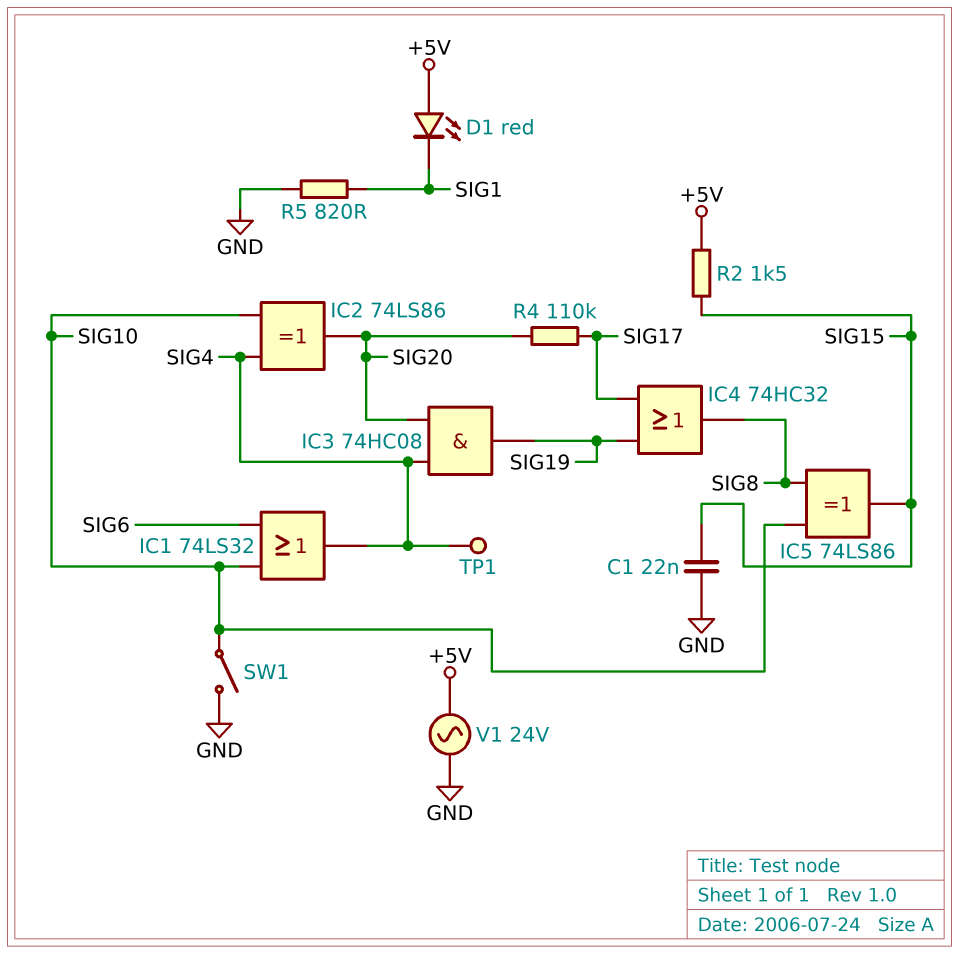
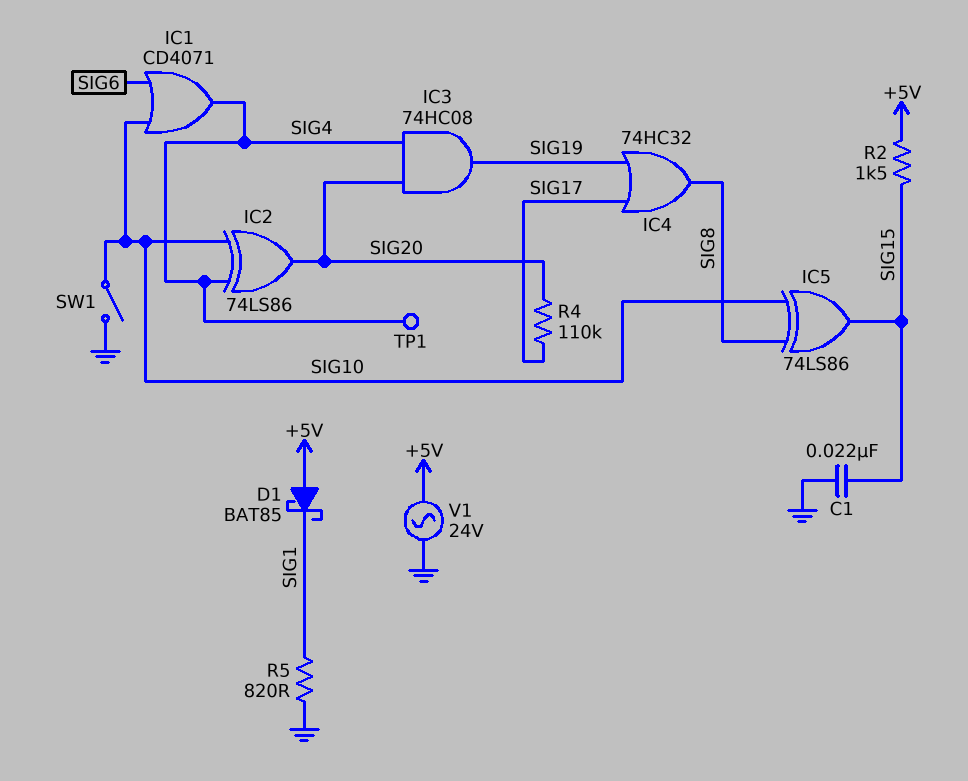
D1: LED red (A +5V, K SIG1) -> schottky BAT85 (A +5V, K SIG1)
IC1: OR 74LS32 (in SIG6, in SIG10, out SIG4) -> OR CD4071 (in SIG6, in SIG10, out SIG4)

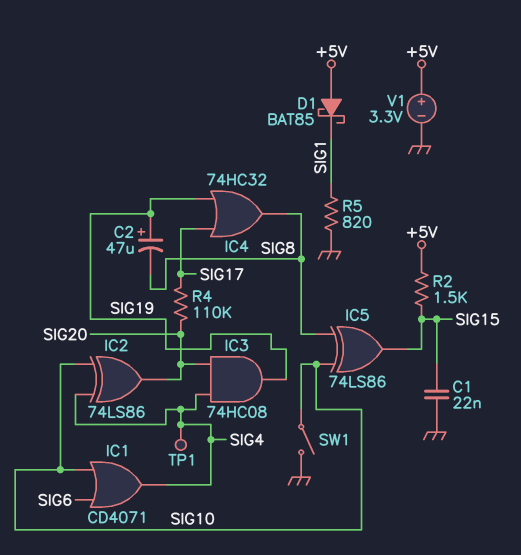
C2: none -> 47uF (plus SIG19, minus SIG8)
V1: AC 24V (+5V, GND) -> 3.3V (plus +5V, minus GND)

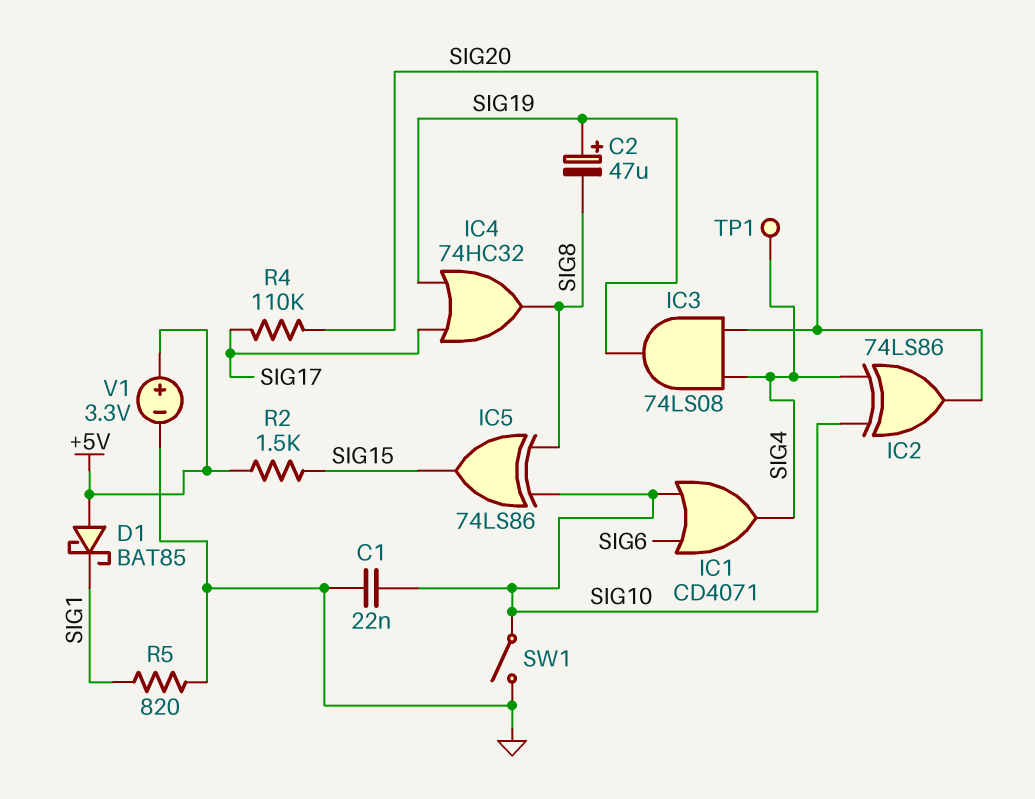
C1: 22nF (GND, SIG15) -> 22nF (GND, SIG10)
IC3: AND 74HC08 (in SIG4, in SIG20, out SIG19) -> AND 74LS08 (in SIG4, in SIG20, out SIG19)

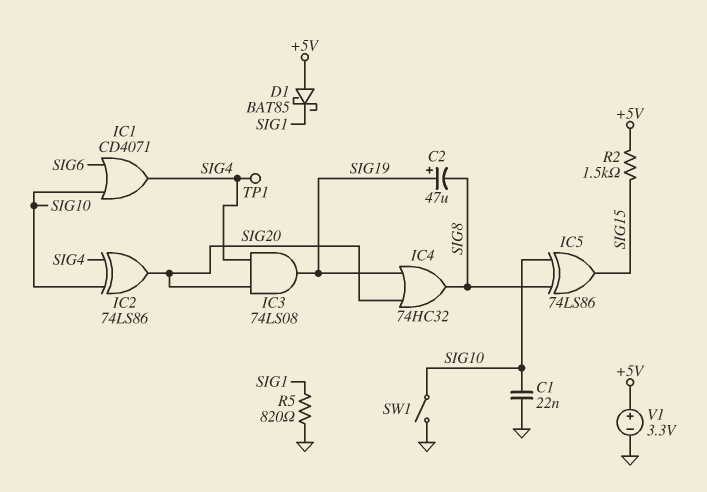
IC4: OR 74HC32 (in SIG17, in SIG19, out SIG8) -> OR 74HC32 (in SIG19, in SIG20, out SIG8)
R4: 110k (SIG17, SIG20) -> none

